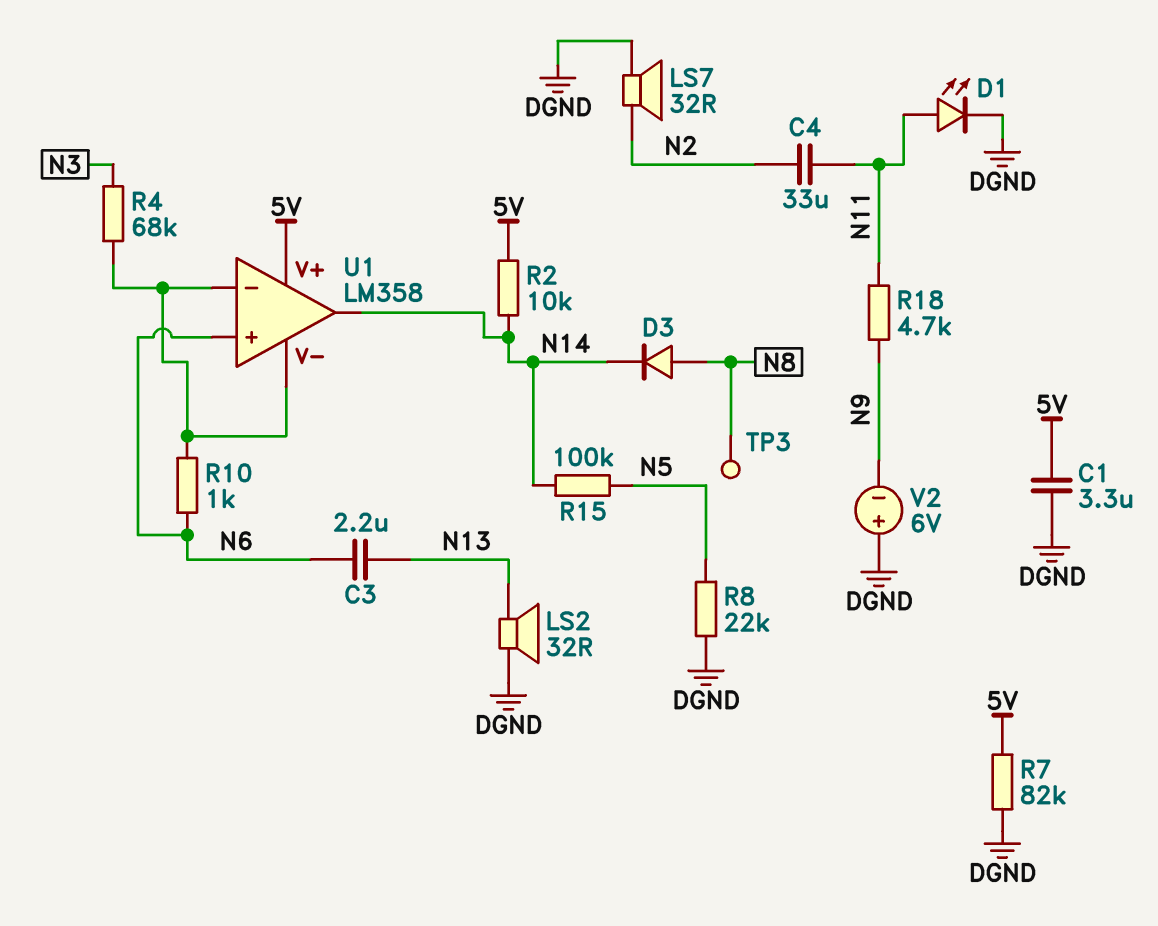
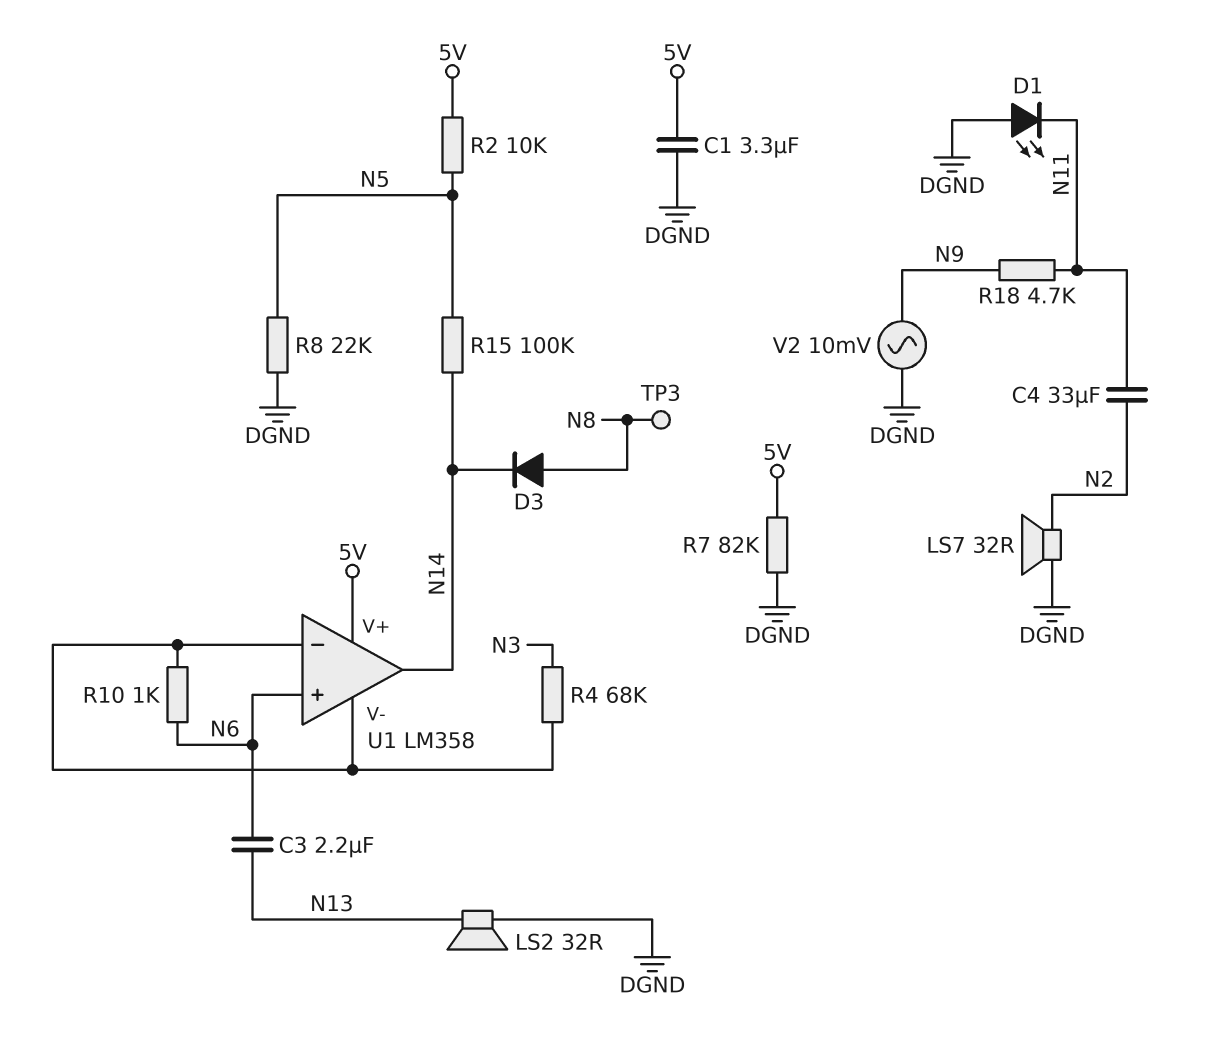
D1: LED (A N11, K DGND) -> LED (A DGND, K N11)
R2: 10k (5V, N14) -> 10k (5V, N5)
V2: 6V (plus DGND, minus N9) -> AC 10mV (DGND, N9)

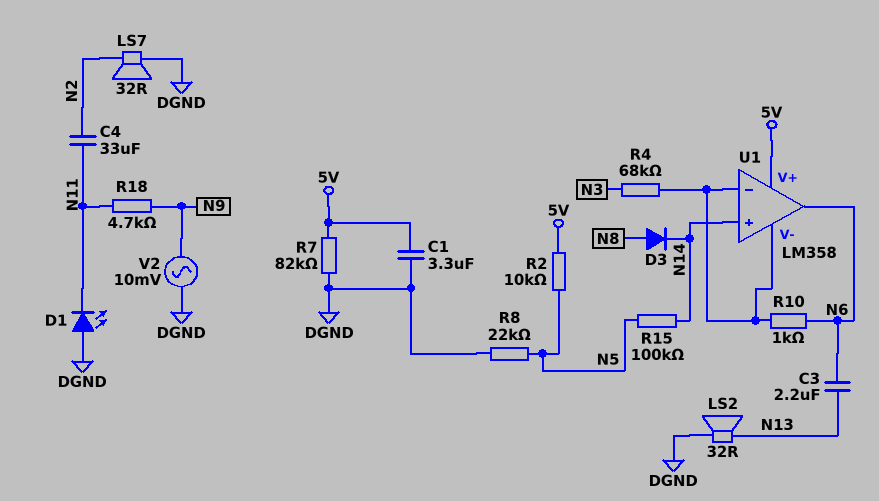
TP3: test point (N8) -> none
U1 pin in+: N6 -> N14
U1 pin out: N14 -> N6

